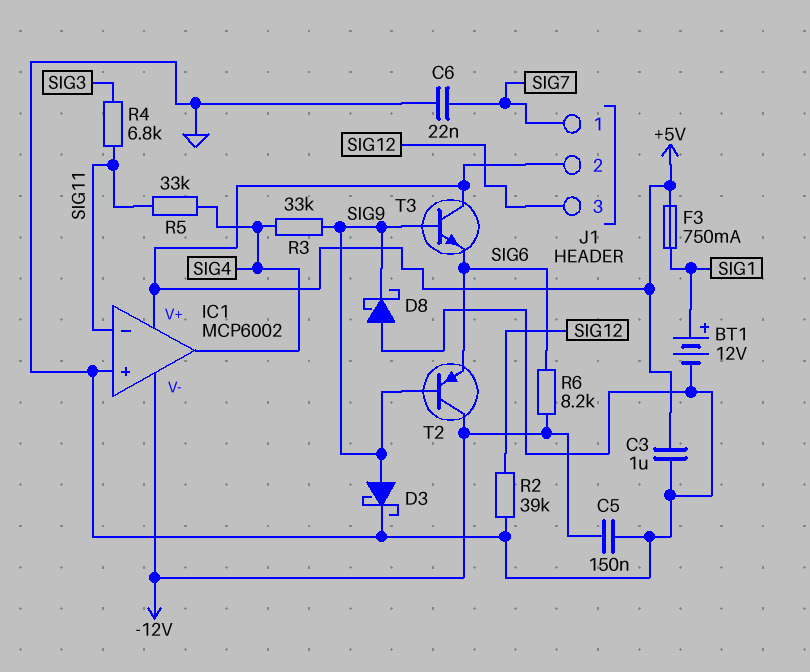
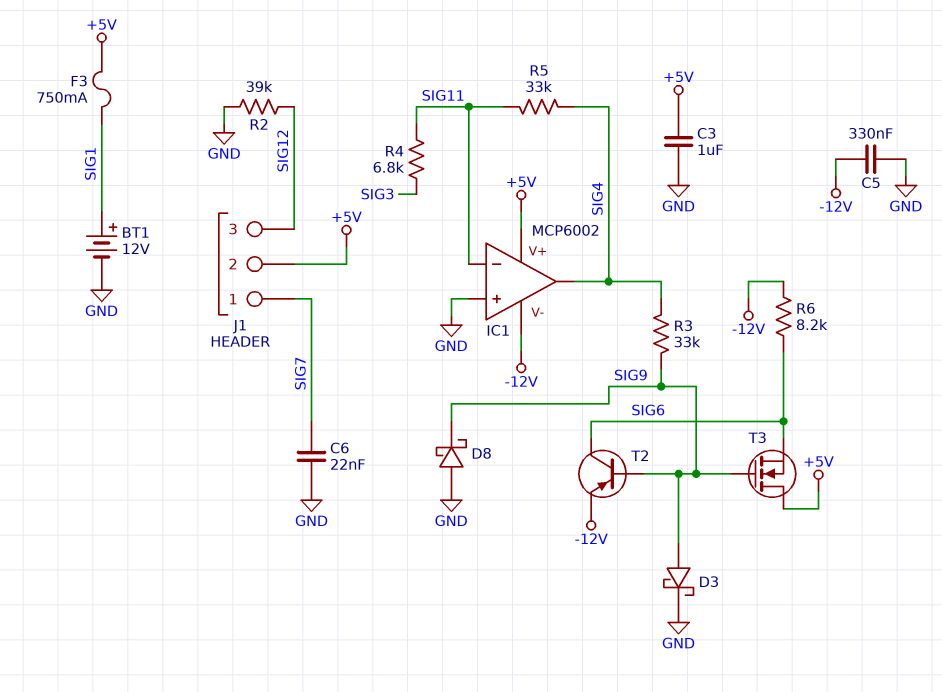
C5: 150nF (-12V, GND) -> 330nF (-12V, GND)
T2: PNP (B SIG9, C -12V, E SIG6) -> PNP (B SIG9, C SIG6, E -12V)
T3: NPN (B SIG9, C +5V, E SIG6) -> NMOS (G SIG9, D +5V, S SIG6)

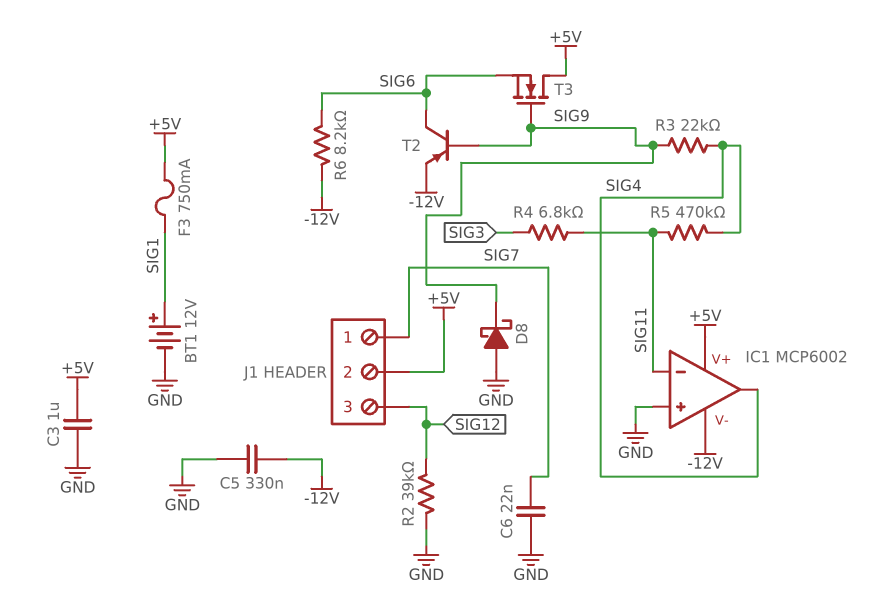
D3: schottky (A SIG9, K GND) -> none
R3: 33k (SIG4, SIG9) -> 22k (SIG4, SIG9)
R5: 33k (SIG4, SIG11) -> 470k (SIG4, SIG11)

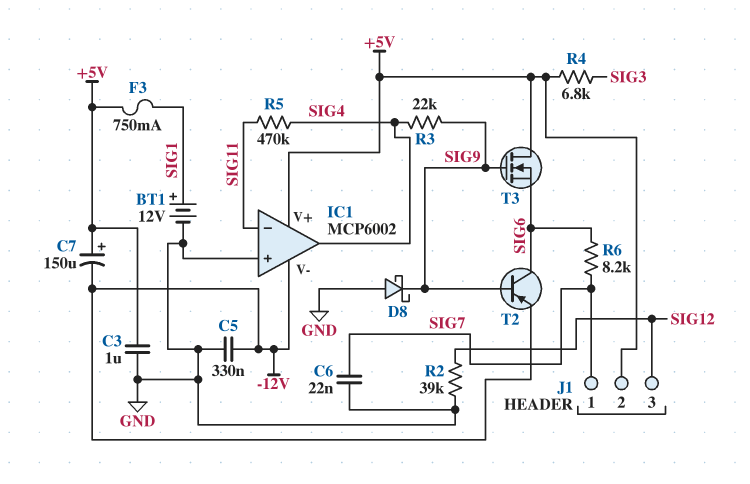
C7: none -> 150uF (plus +5V, minus -12V)
R4: 6.8k (SIG3, SIG11) -> 6.8k (+5V, SIG3)
R6: 8.2k (-12V, SIG6) -> 8.2k (SIG6, SIG7)

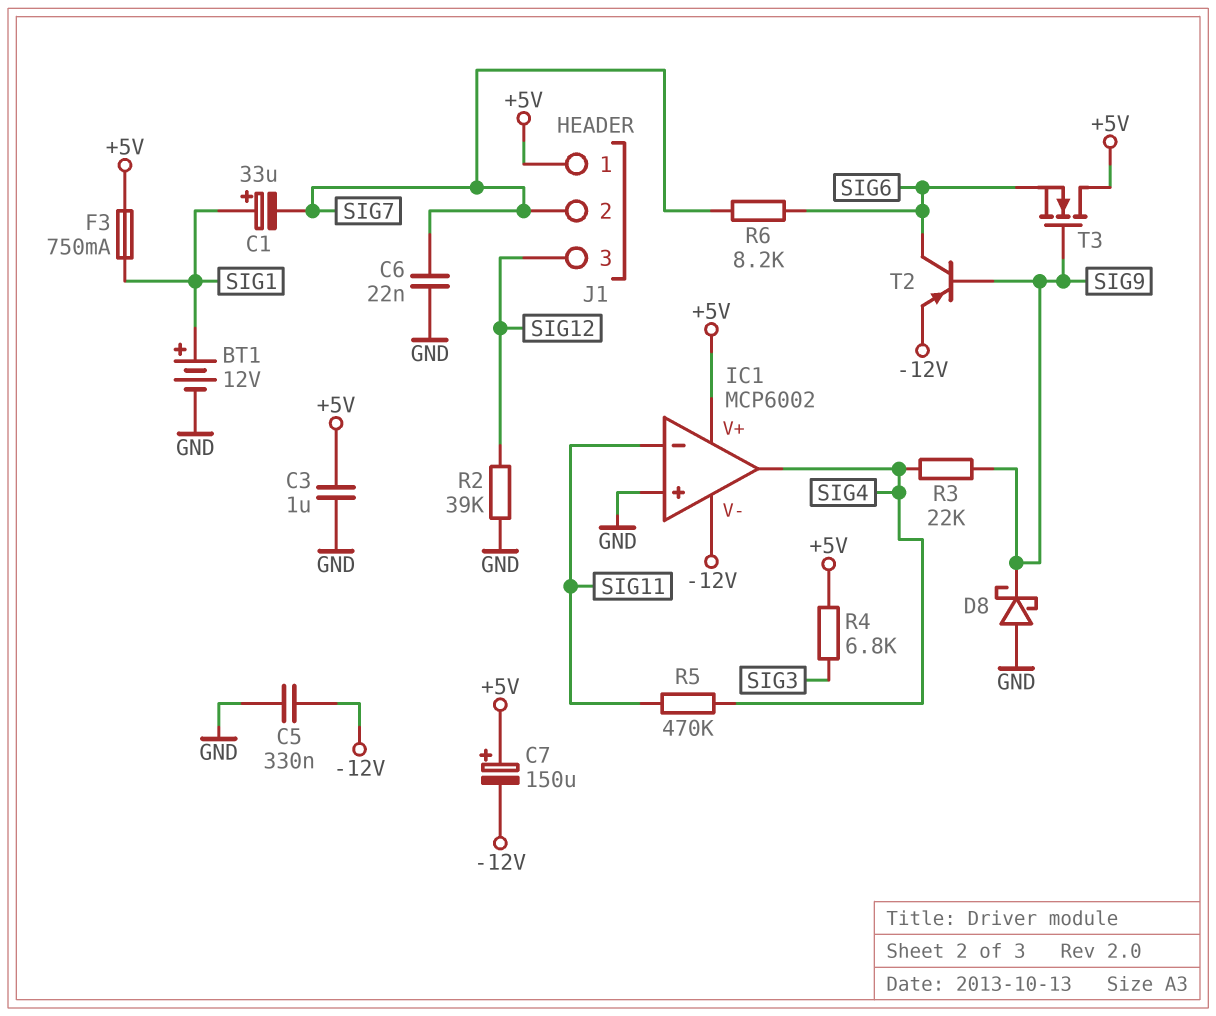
C1: none -> 33uF (plus SIG1, minus SIG7)
J1 pin 1: SIG7 -> +5V
J1 pin 2: +5V -> SIG7

